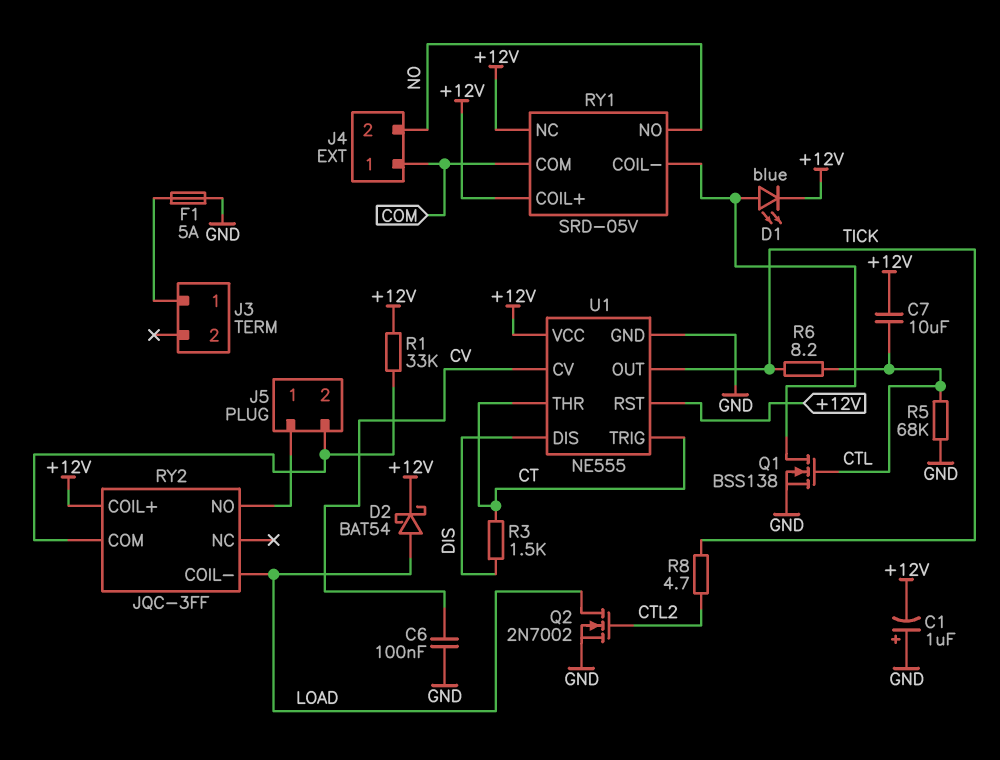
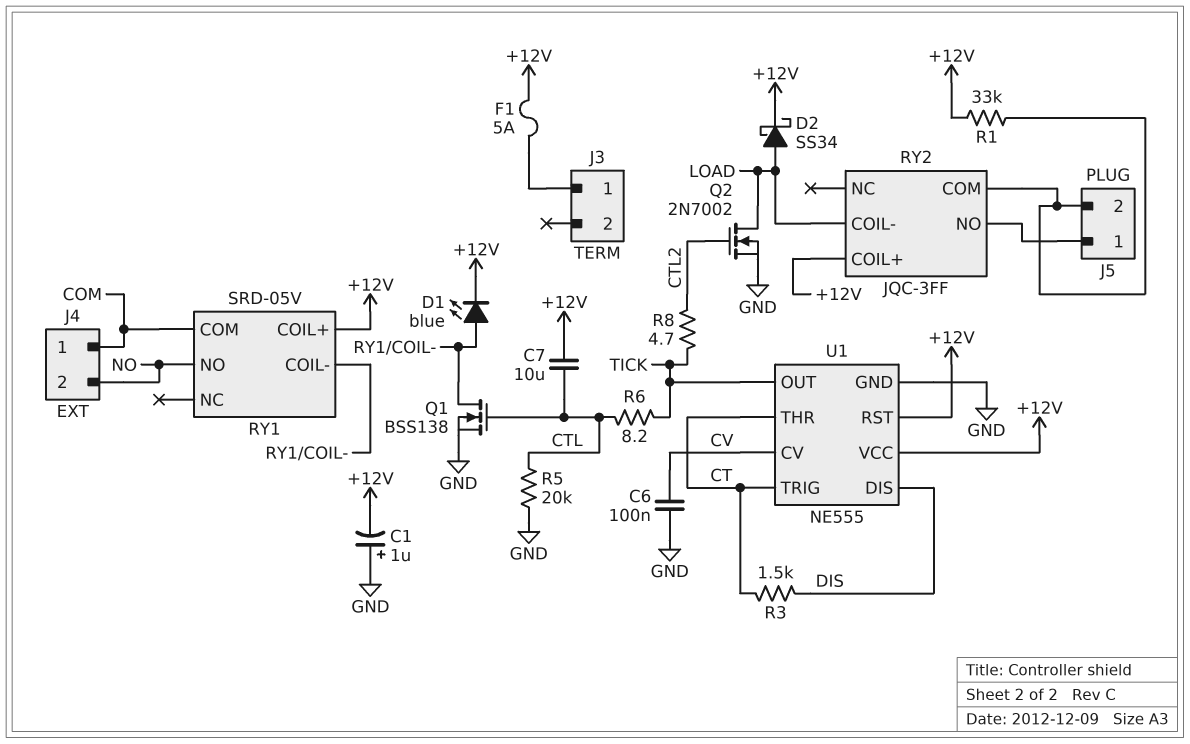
D2: schottky BAT54 (A LOAD, K +12V) -> schottky SS34 (A LOAD, K +12V)
F1: 5A (GND, J3/1) -> 5A (+12V, J3/1)
R5: 68k (CTL, GND) -> 20k (CTL, GND)
RY1 pin NC: +12V -> none

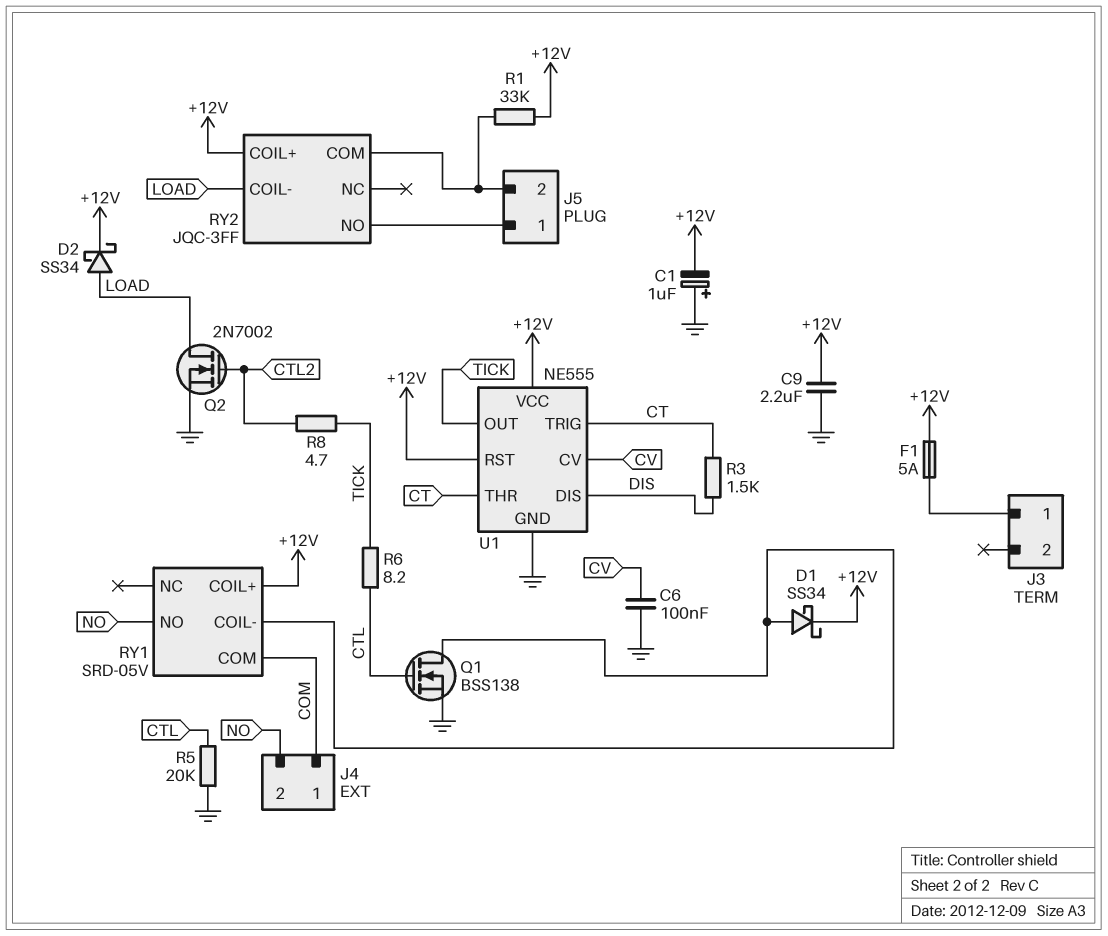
C7: 10uF (+12V, CTL) -> none
C9: none -> 2.2uF (+12V, GND)
D1: LED blue (A RY1/COIL-, K +12V) -> schottky SS34 (A RY1/COIL-, K +12V)

